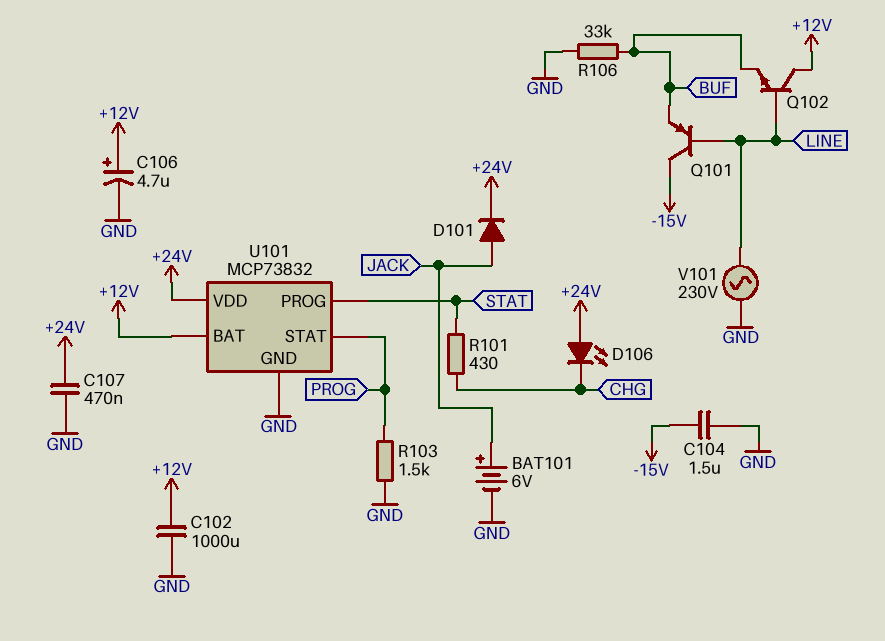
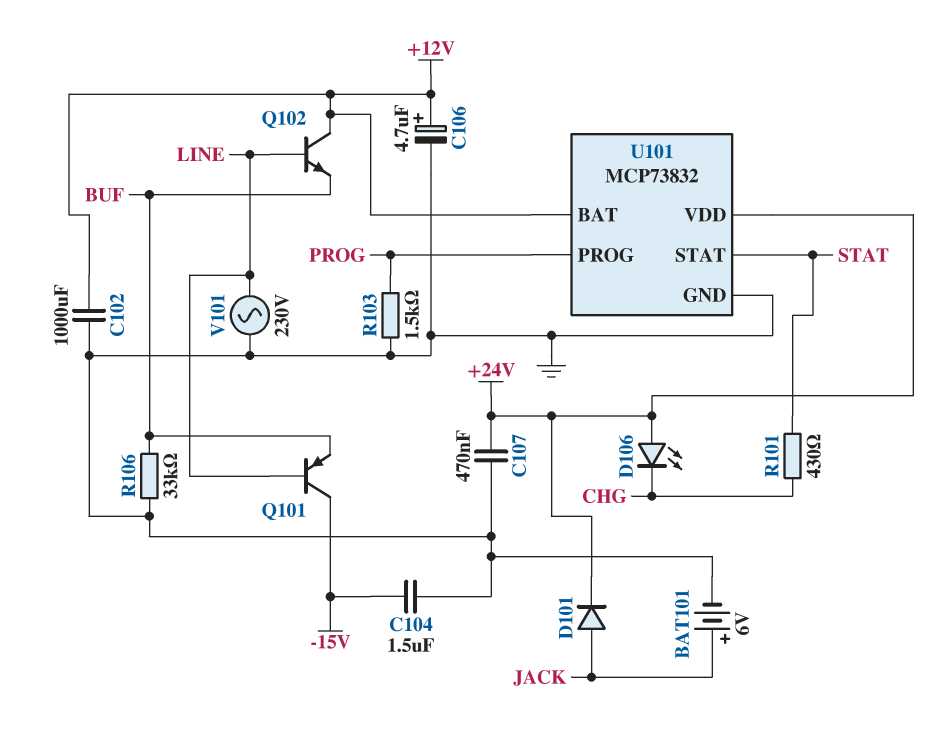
U101 pin PROG: STAT -> PROG
U101 pin STAT: PROG -> STAT

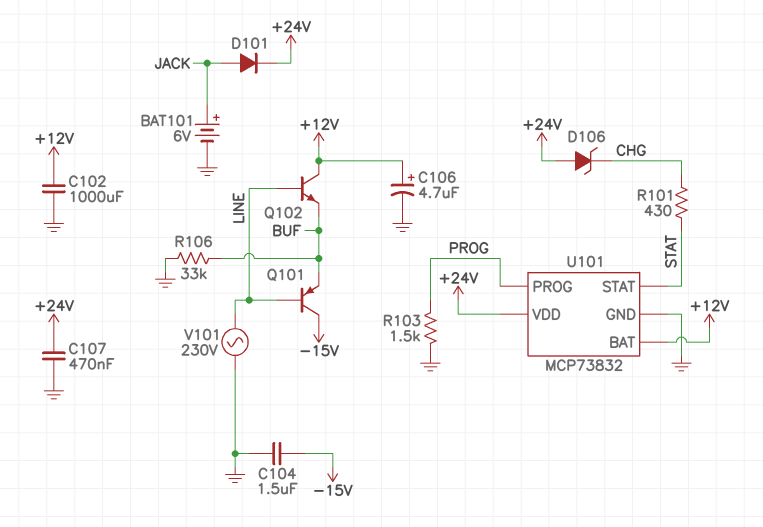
D106: LED (A +24V, K CHG) -> zener (A +24V, K CHG)

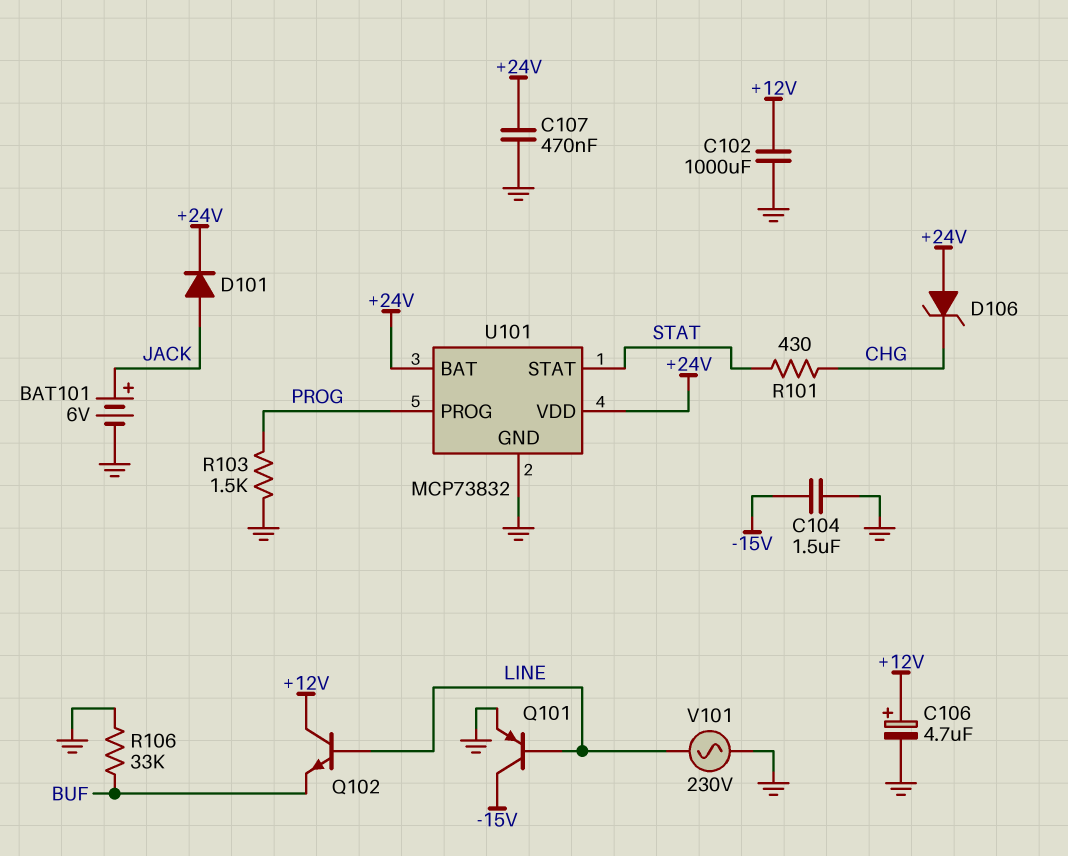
Q101: PNP (B LINE, C -15V, E BUF) -> PNP (B LINE, C -15V, E GND)
U101 pin BAT: +12V -> +24V

